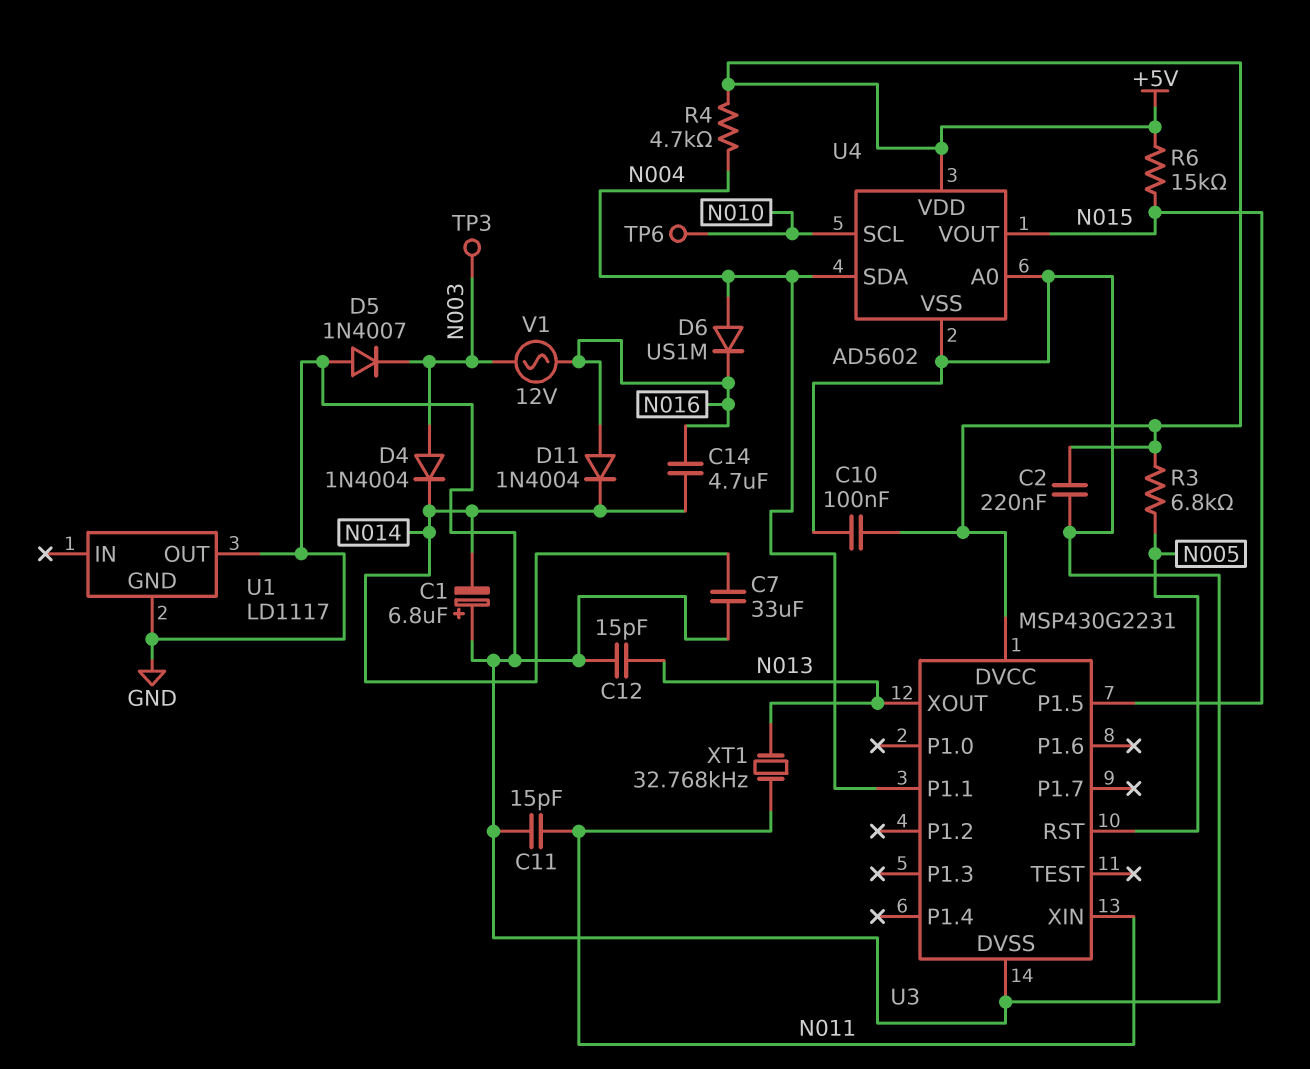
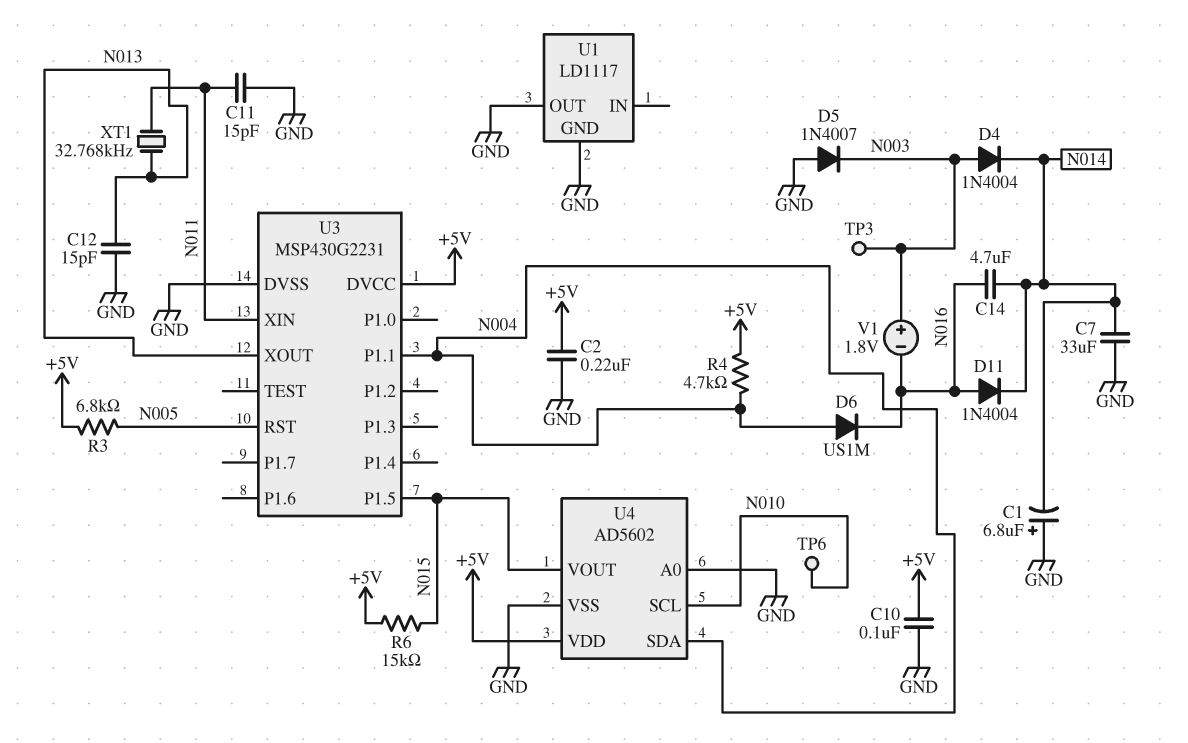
V1: AC 12V (N003, N016) -> 1.8V (plus N003, minus N016)

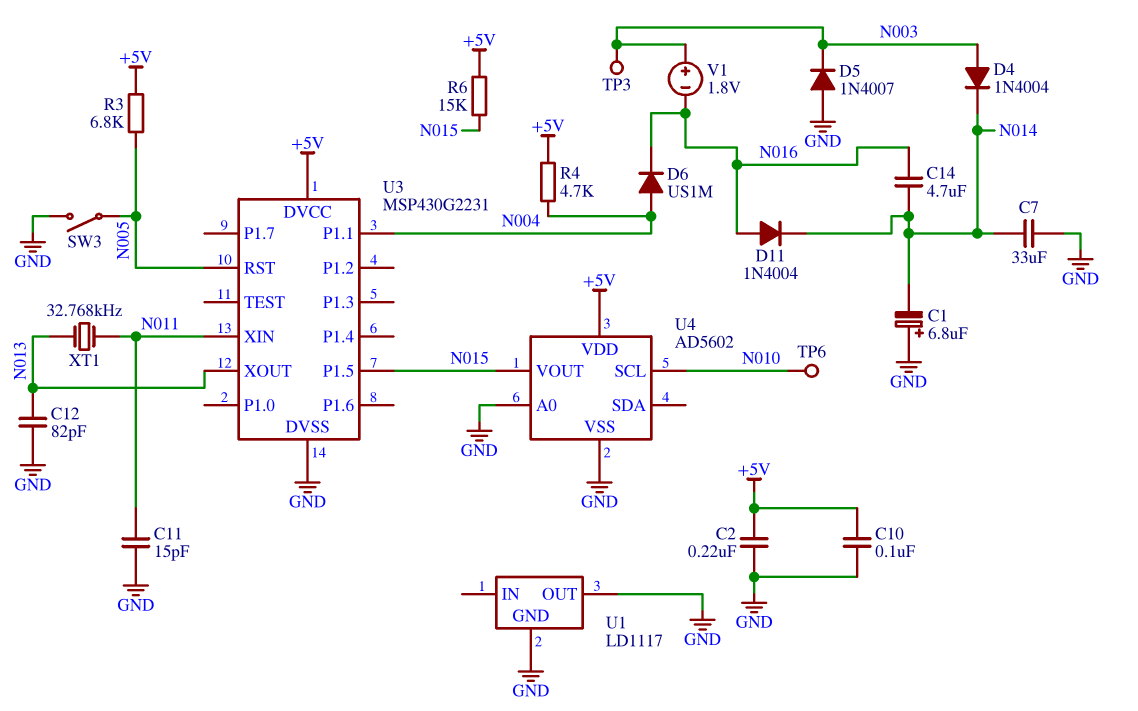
C12: 15pF (GND, N013) -> 82pF (GND, N013)
SW3: none -> switch (GND, N005)
U4 pin SDA: N004 -> none

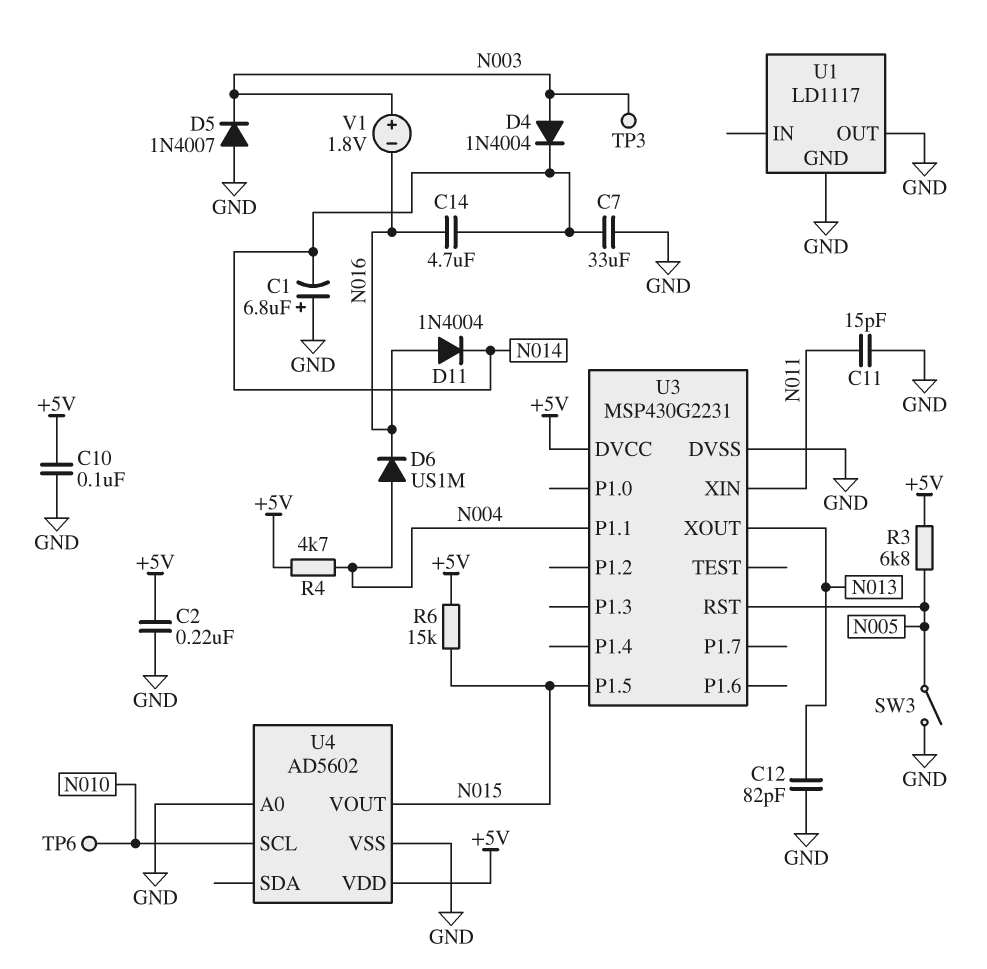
XT1: 32.768kHz (N011, N013) -> none

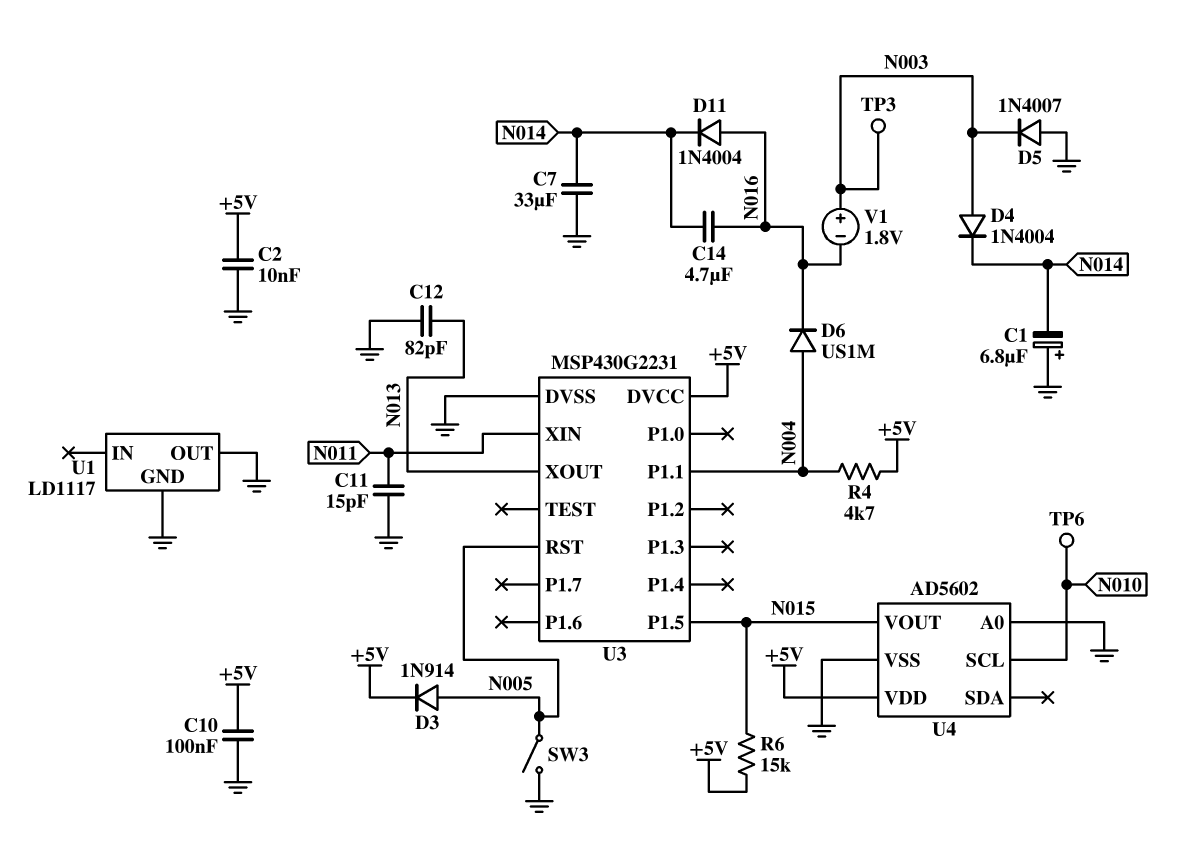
C2: 220nF (+5V, GND) -> 10nF (+5V, GND)
D3: none -> diode 1N914 (A N005, K +5V)
R3: 6.8k (+5V, N005) -> none

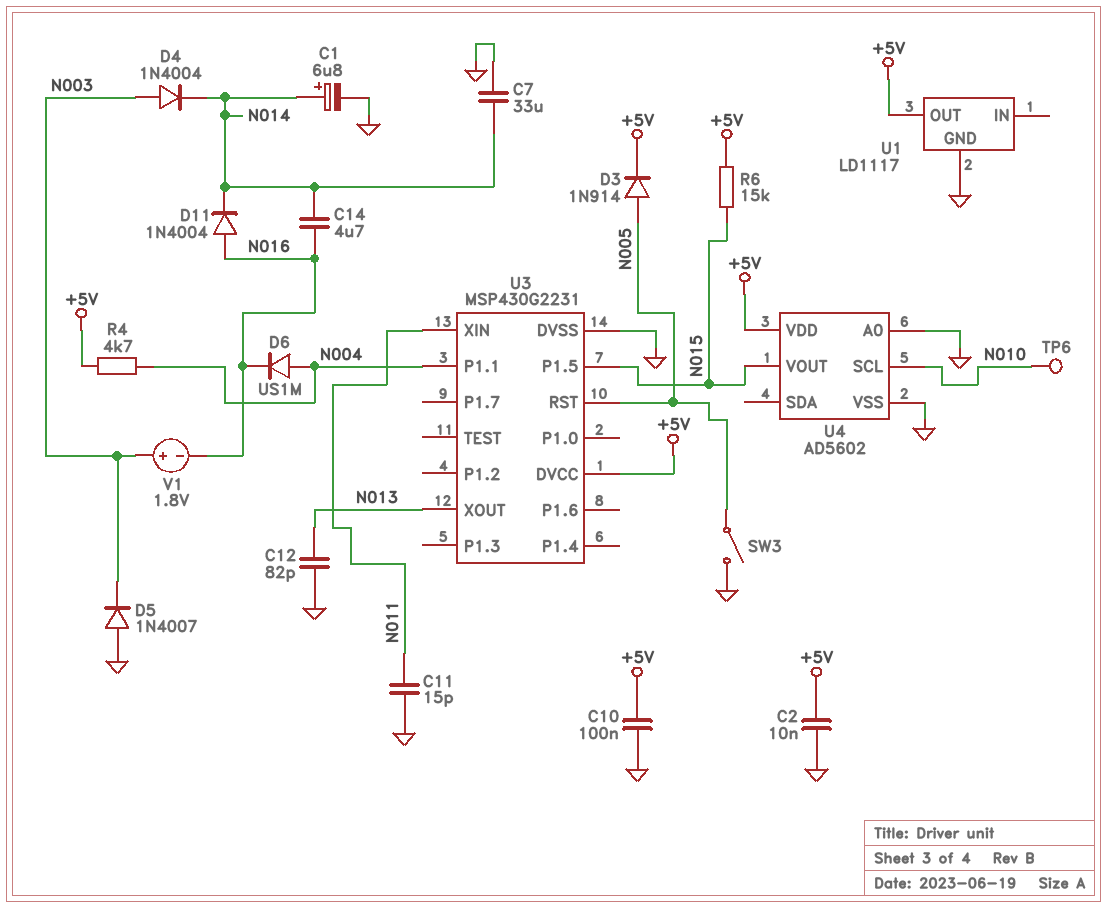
C1: 6.8uF (plus GND, minus N014) -> 6.8uF (plus N014, minus GND)
TP3: test point (N003) -> none
U1 pin OUT: GND -> +5V

